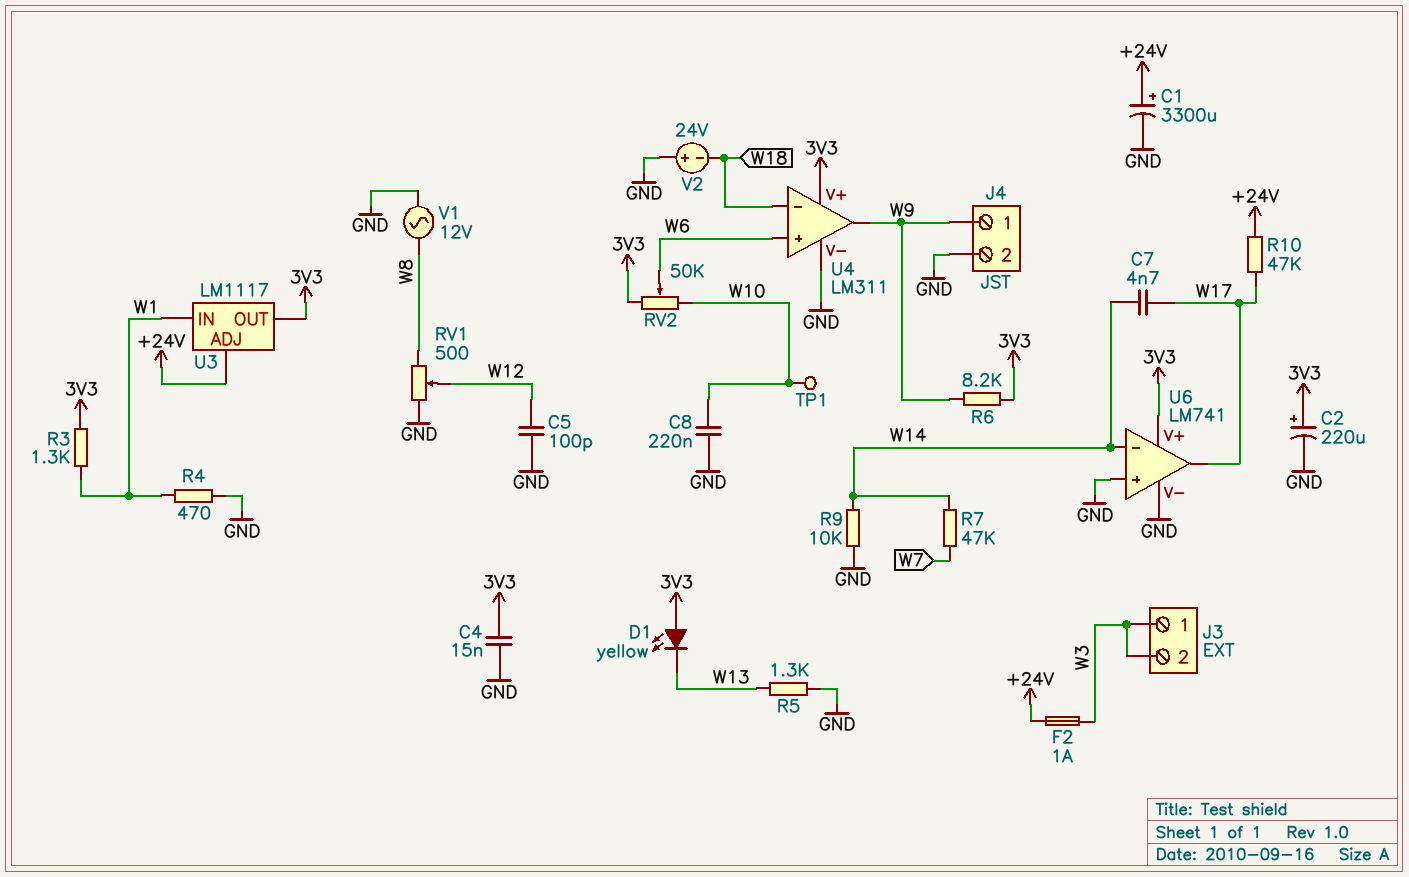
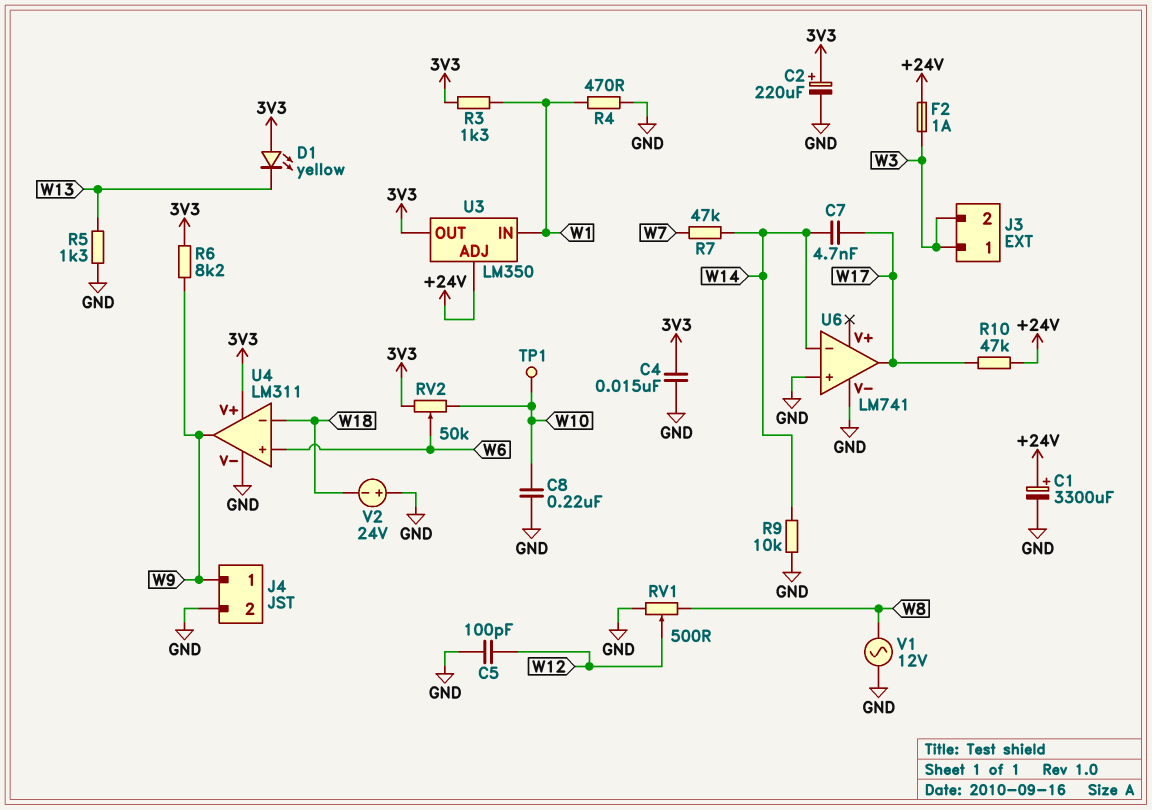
U3: LM1117 -> LM350
U6 pin V+: 3V3 -> none

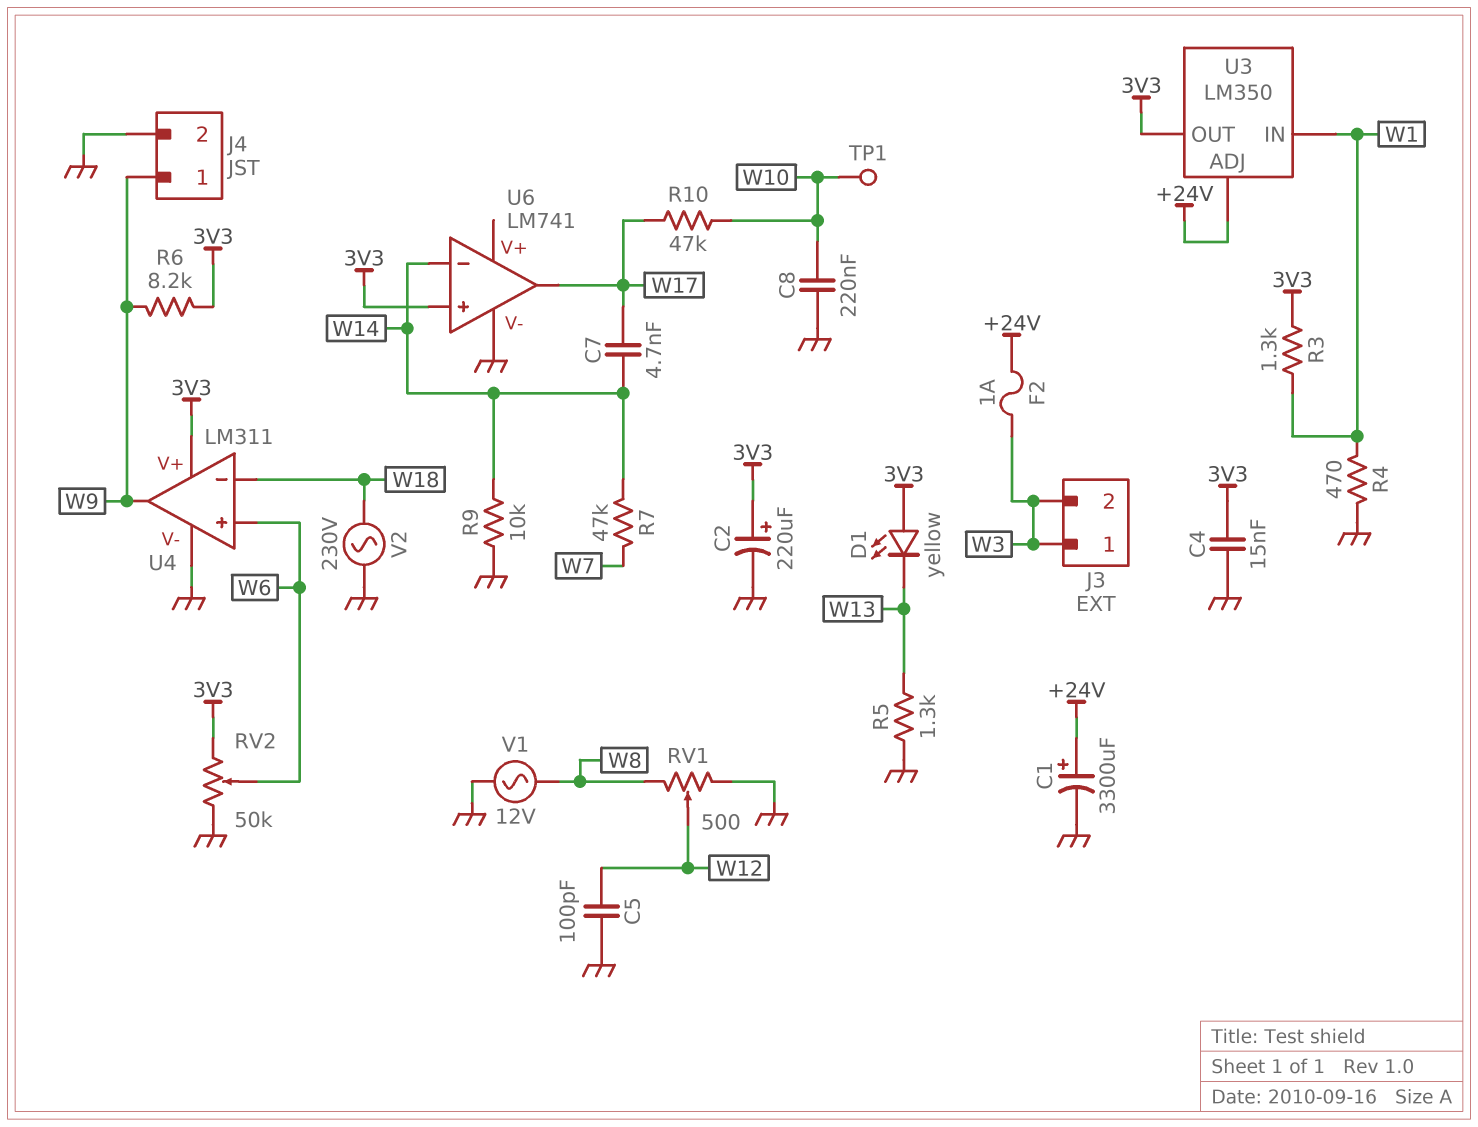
R10: 47k (+24V, W17) -> 47k (W10, W17)
RV2: 50k (3V3, W10, wiper W6) -> 50k (3V3, GND, wiper W6)
U6 pin in+: GND -> 3V3
V2: 24V (plus GND, minus W18) -> AC 230V (GND, W18)

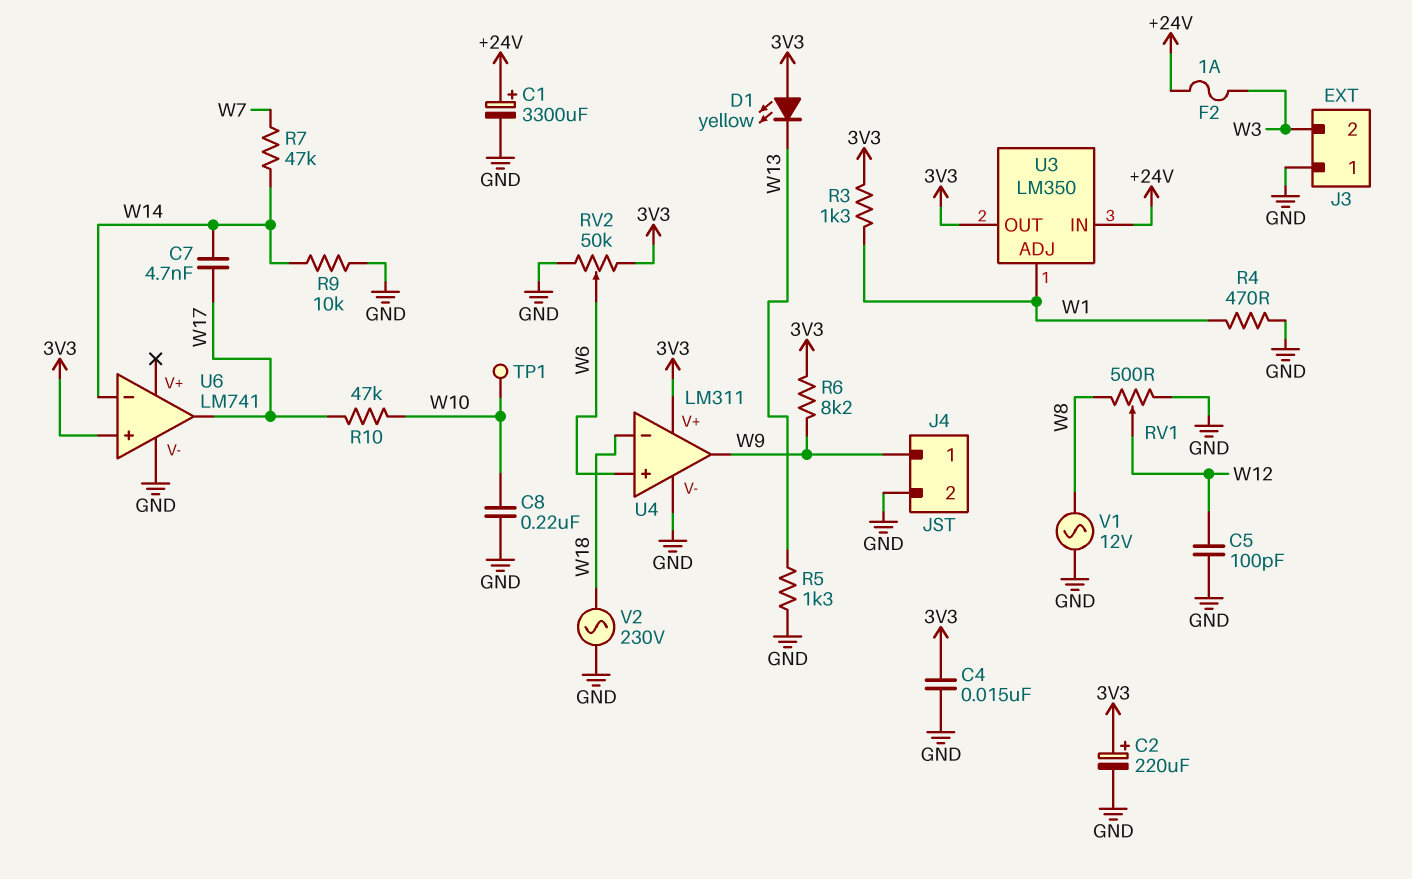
J3 pin 1: W3 -> GND
U3 pin ADJ: +24V -> W1
U3 pin IN: W1 -> +24V

